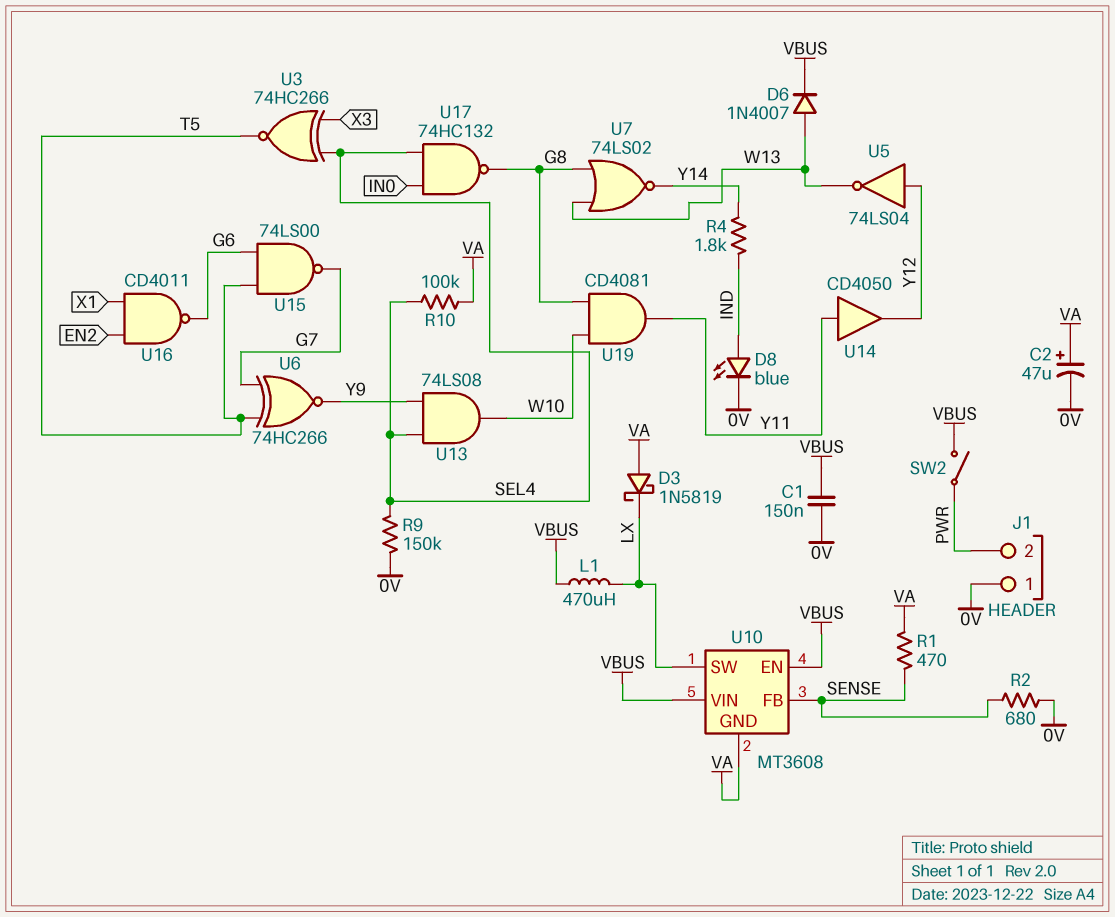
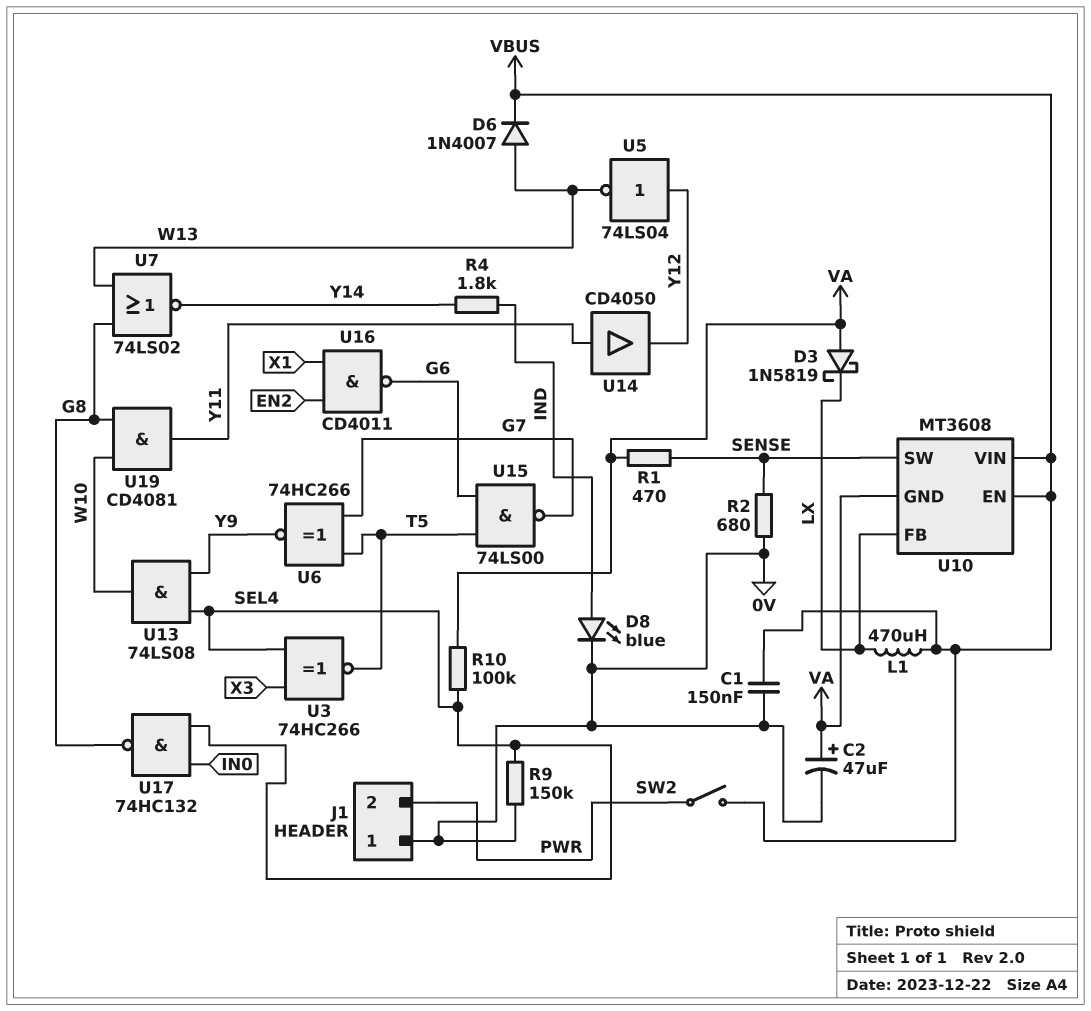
U10 pin FB: SENSE -> LX
U10 pin SW: LX -> SENSE

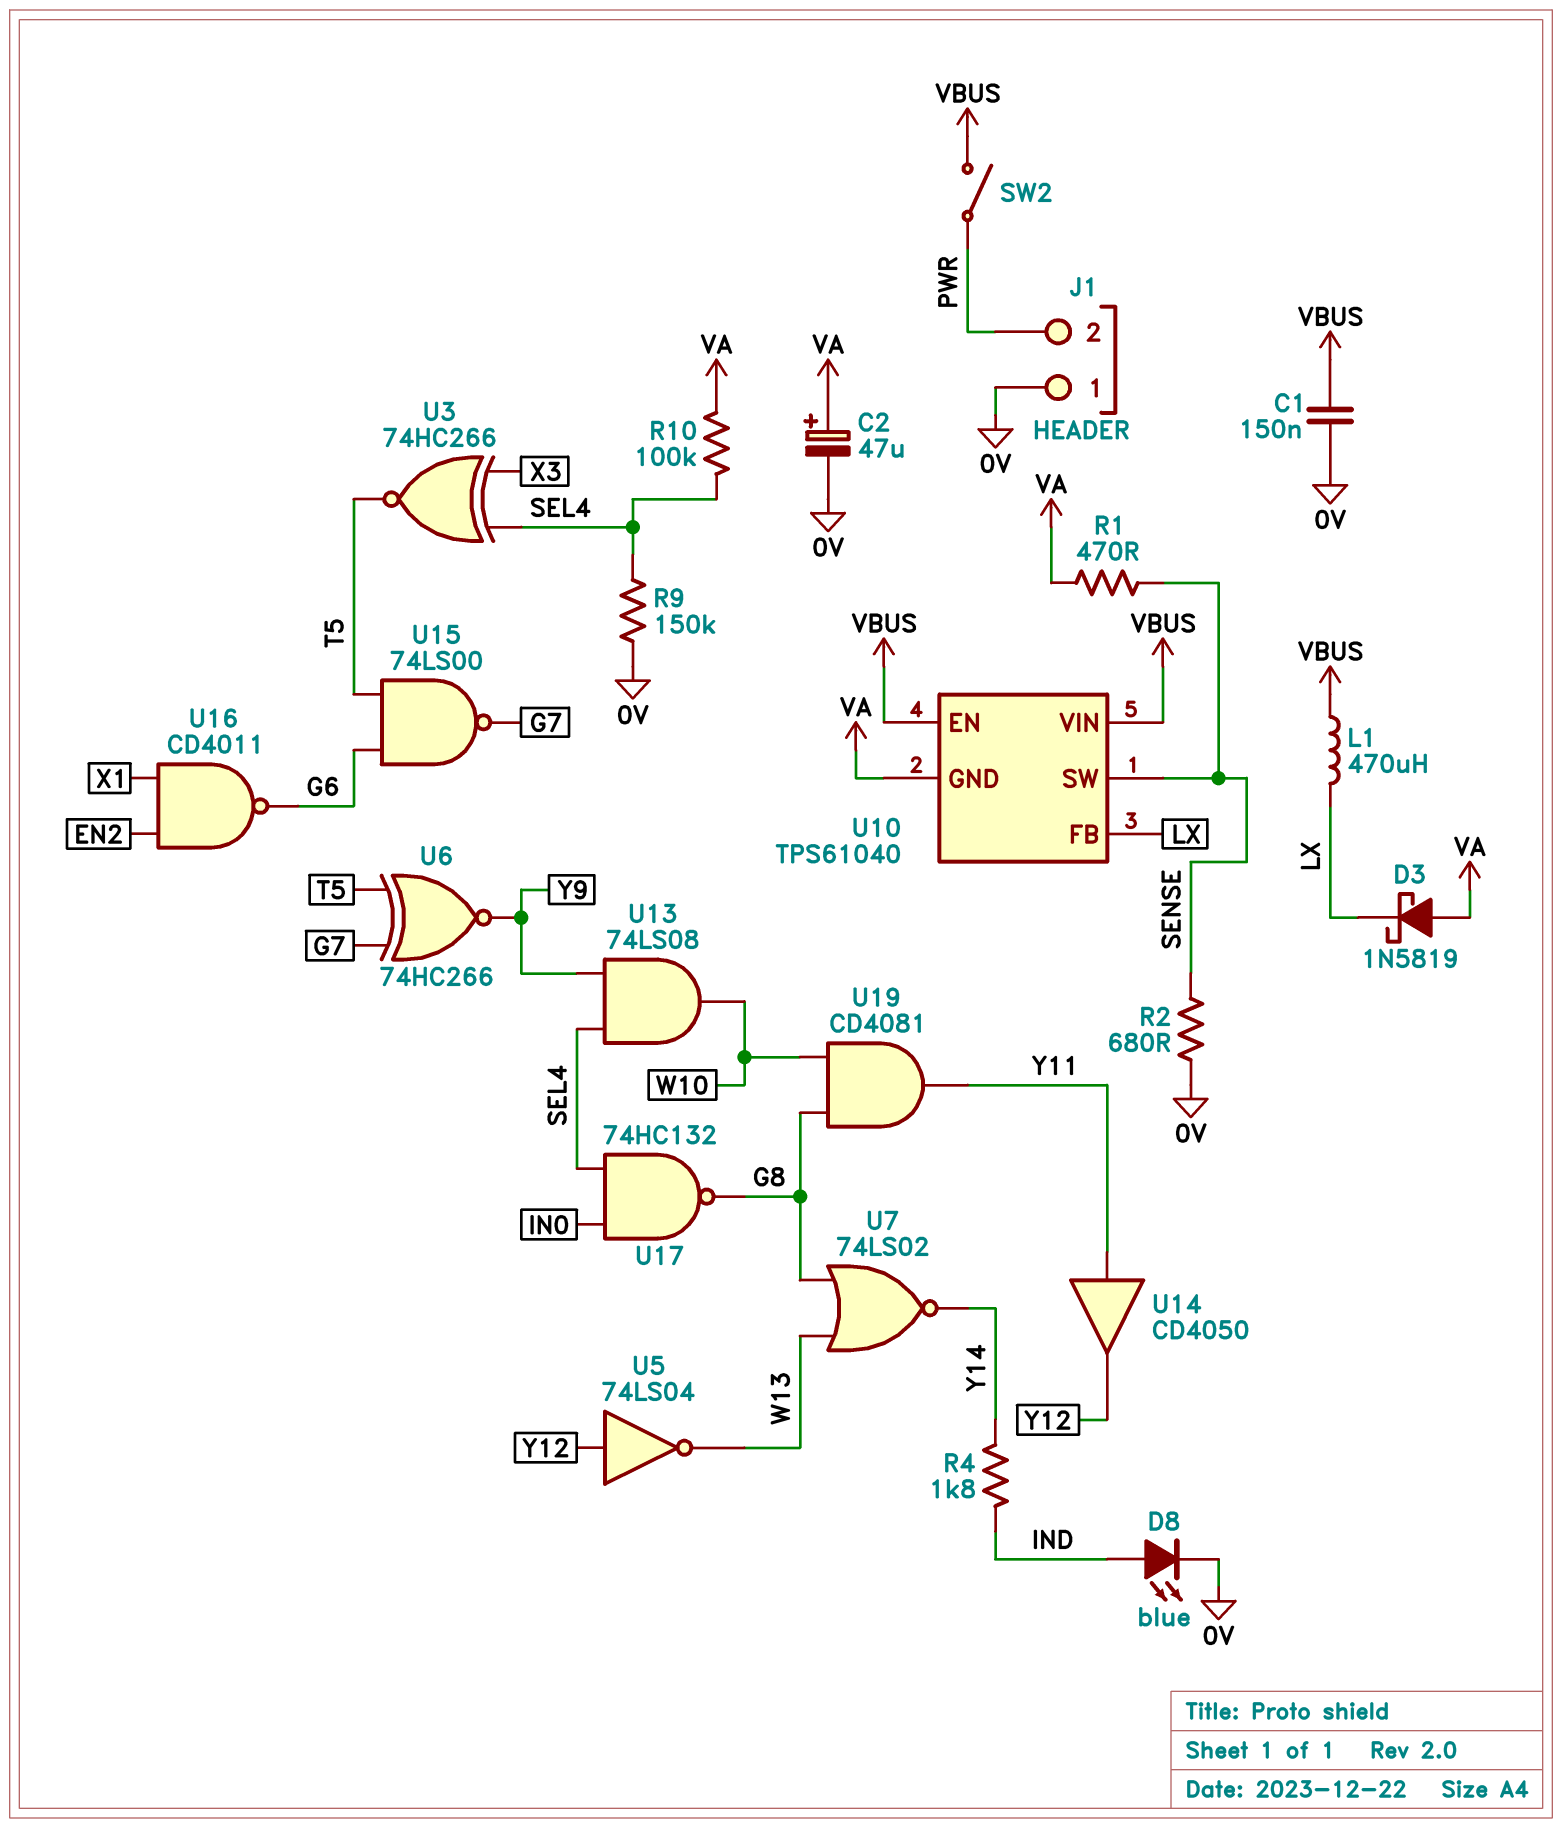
D6: diode 1N4007 (A W13, K VBUS) -> none
U10: MT3608 -> TPS61040

